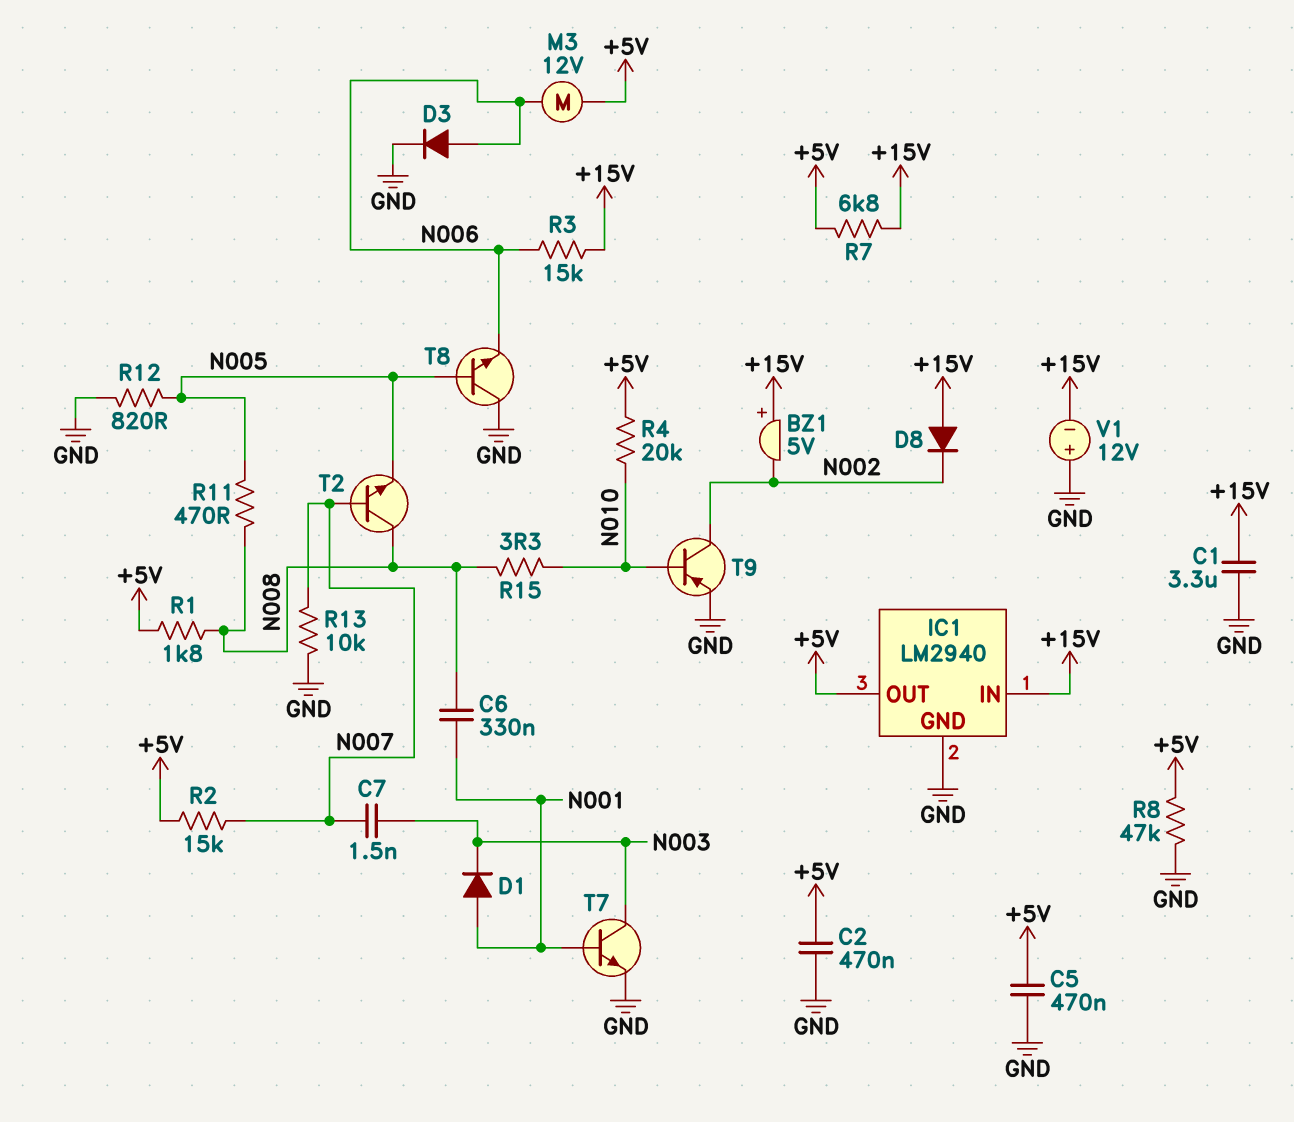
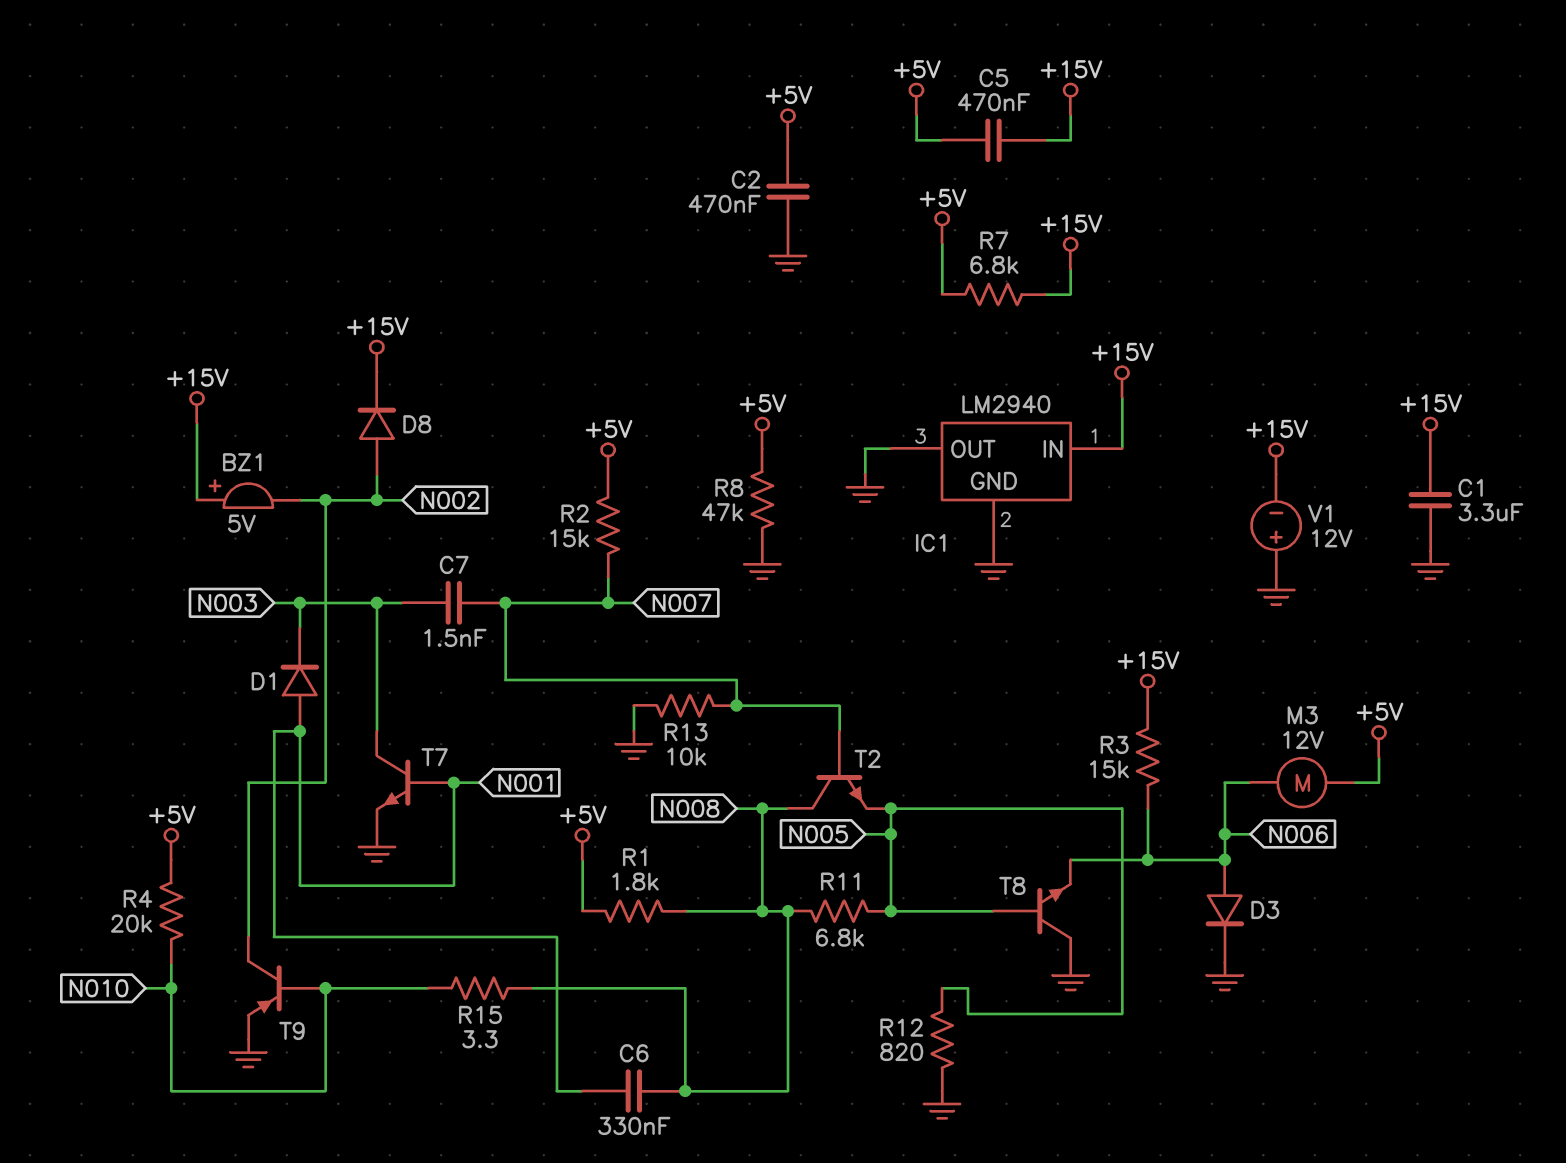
C5: 470nF (+5V, GND) -> 470nF (+5V, +15V)
D8: diode (A +15V, K N002) -> diode (A N002, K +15V)
IC1 pin OUT: +5V -> GND
R11: 470 (N005, N008) -> 6.8k (N005, N008)

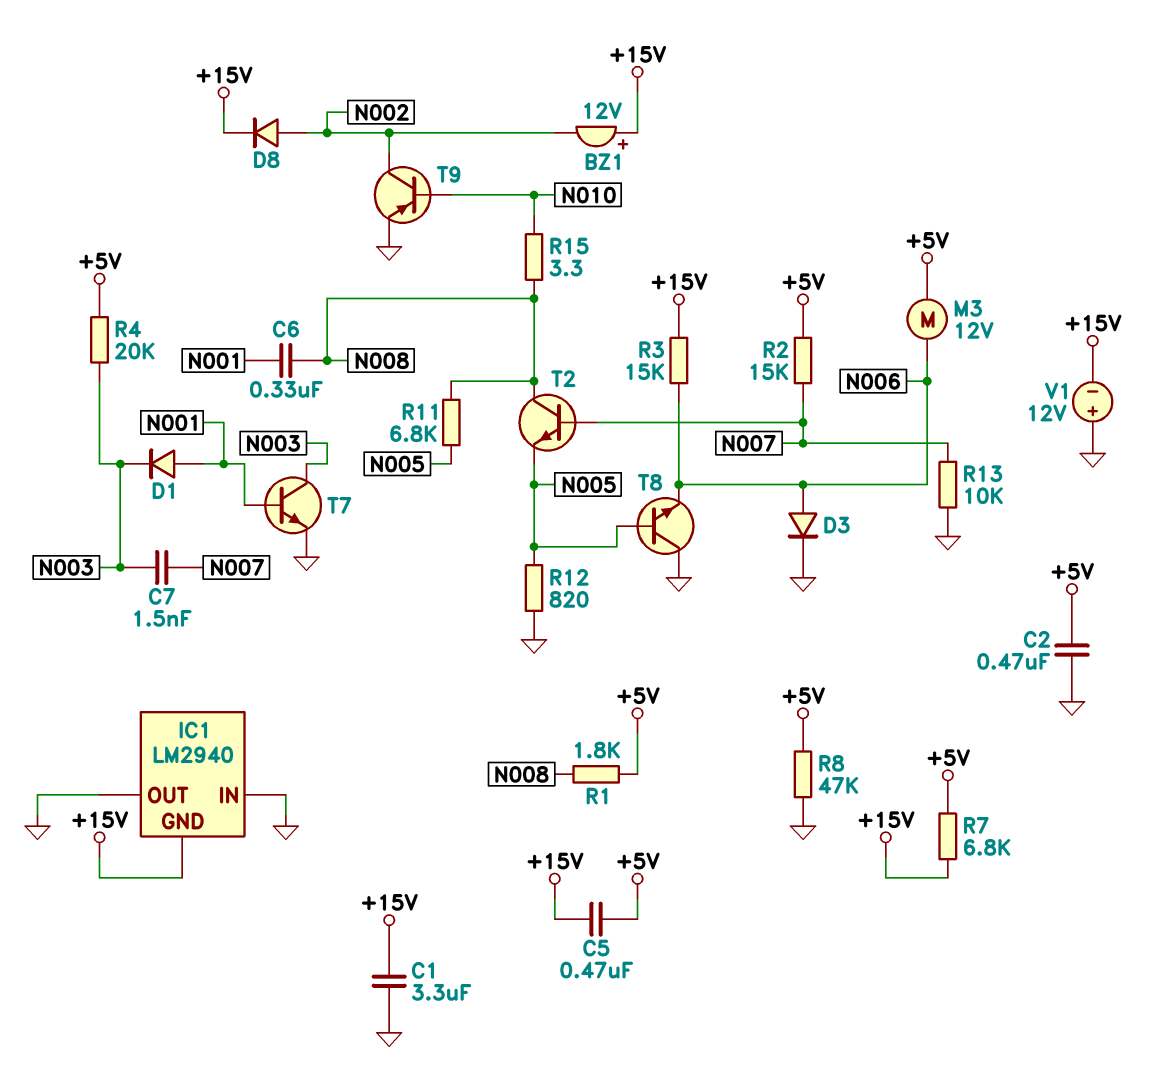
BZ1: buzzer 5V (plus +15V, minus N002) -> buzzer 12V (plus +15V, minus N002)
IC1 pin GND: GND -> +15V
IC1 pin IN: +15V -> GND
R4: 20k (+5V, N010) -> 20k (+5V, N003)

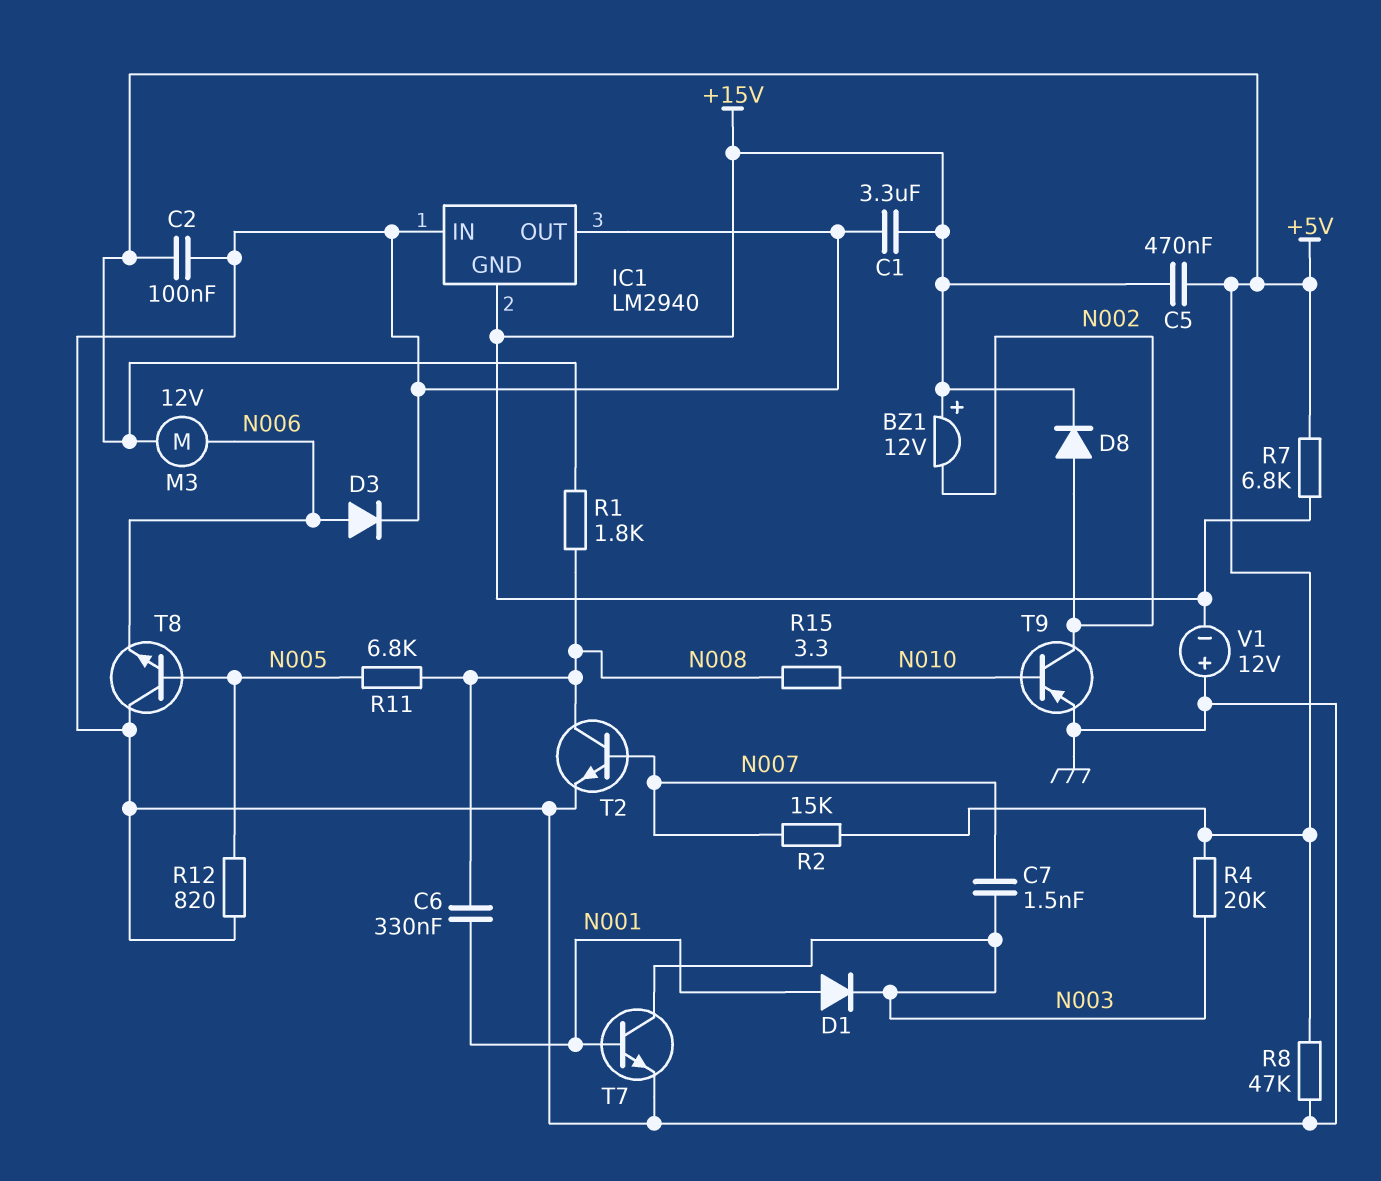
C2: 470nF (+5V, GND) -> 100nF (+5V, GND)
R3: 15k (+15V, N006) -> none
R13: 10k (GND, N007) -> none
T2: NPN (B N007, C N008, E N005) -> NPN (B N007, C N008, E GND)

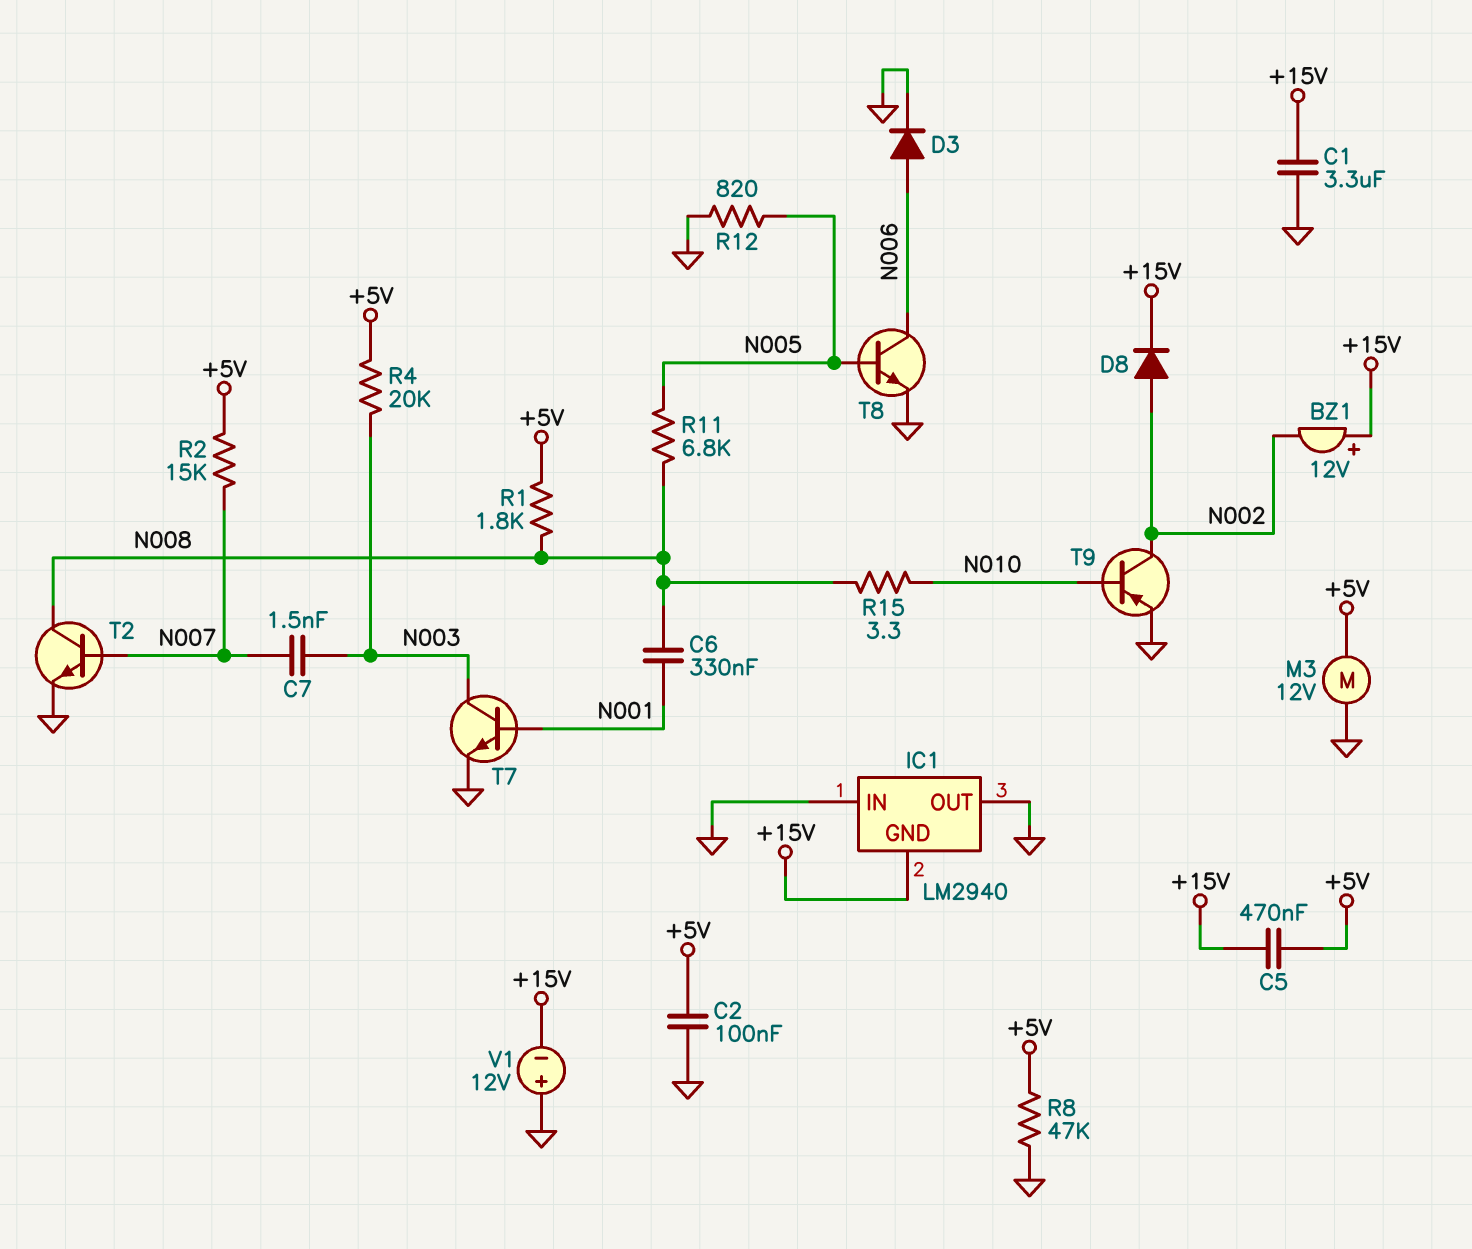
D1: diode (A N001, K N003) -> none
M3: motor 12V (+5V, N006) -> motor 12V (+5V, GND)
R7: 6.8k (+5V, +15V) -> none
T8: NPN (B N005, C GND, E N006) -> NPN (B N005, C N006, E GND)

